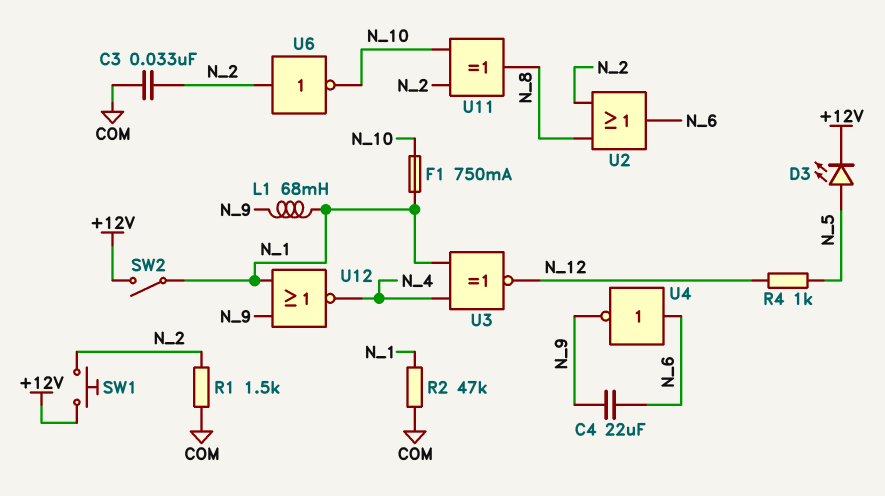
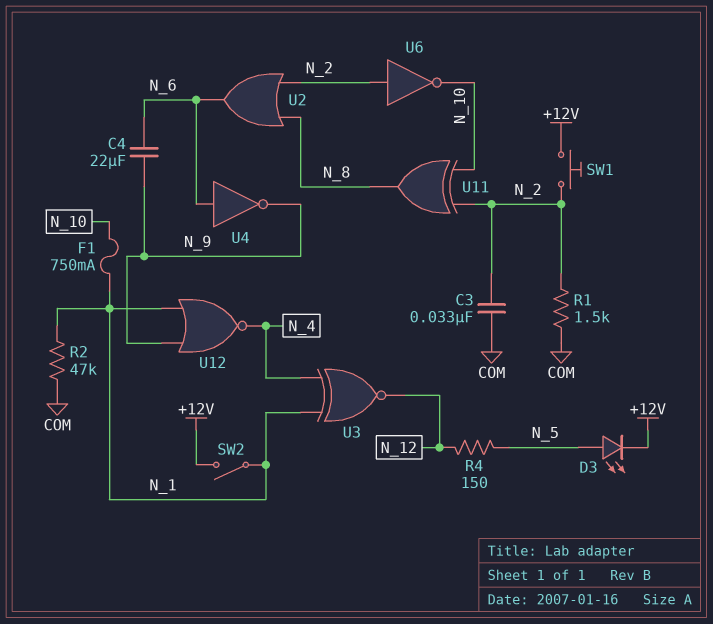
L1: 68mH (N_1, N_9) -> none
R4: 1k (N_5, N_12) -> 150 (N_5, N_12)

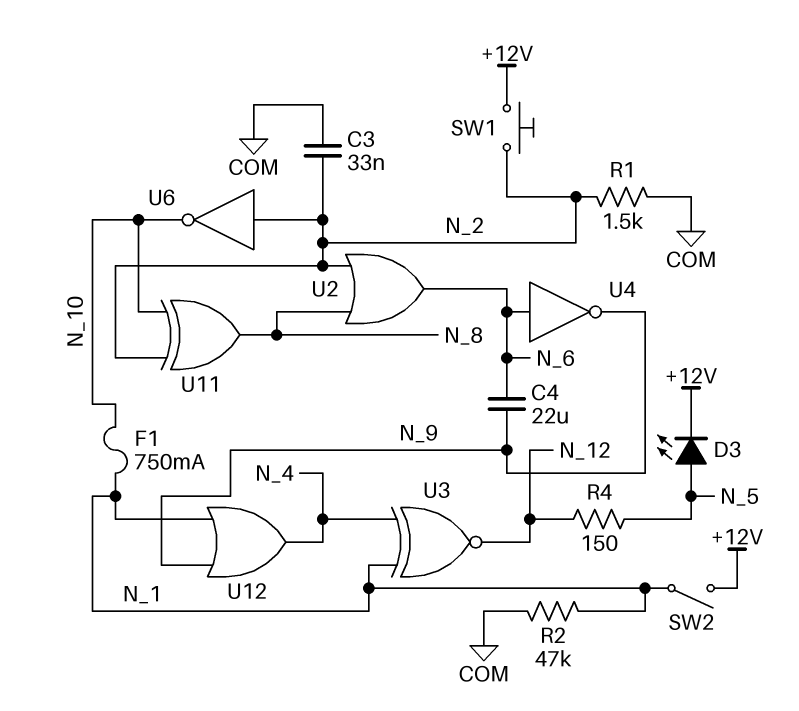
U12: NOR (in N_1, in N_9, out N_4) -> OR (in N_1, in N_9, out N_4)

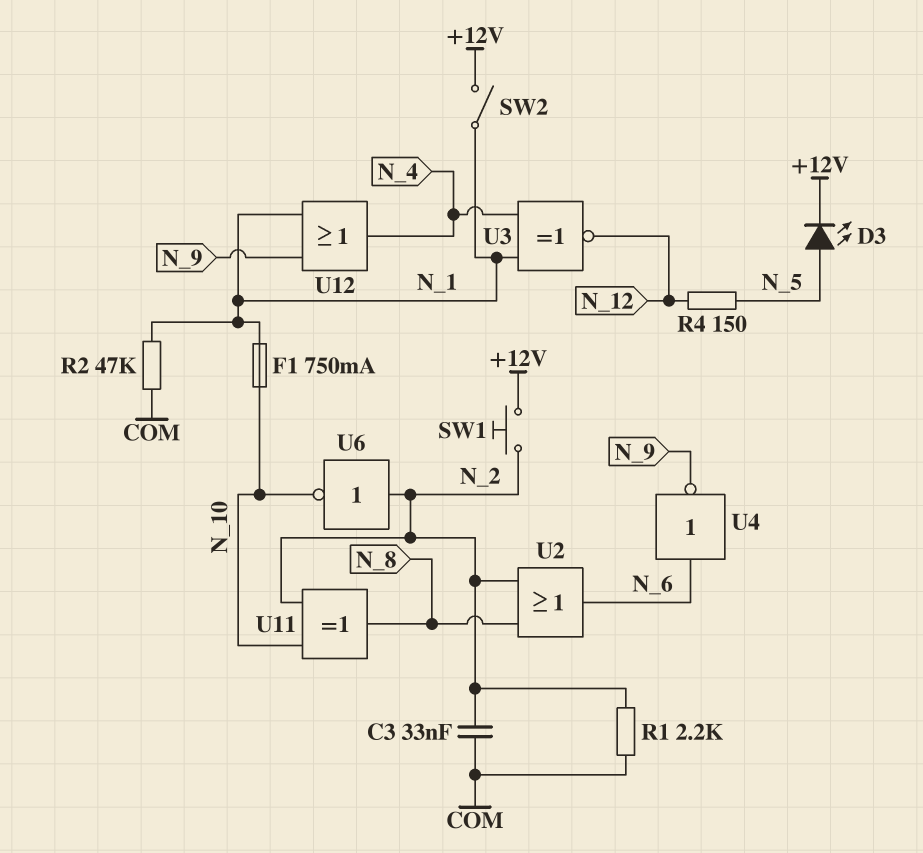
C4: 22uF (N_6, N_9) -> none
R1: 1.5k (COM, N_2) -> 2.2k (COM, N_2)

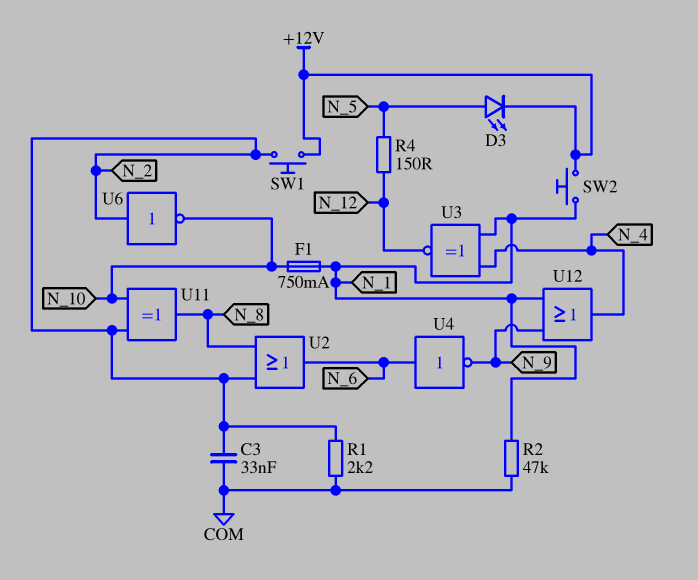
SW2: switch (+12V, N_1) -> button (+12V, N_1)

